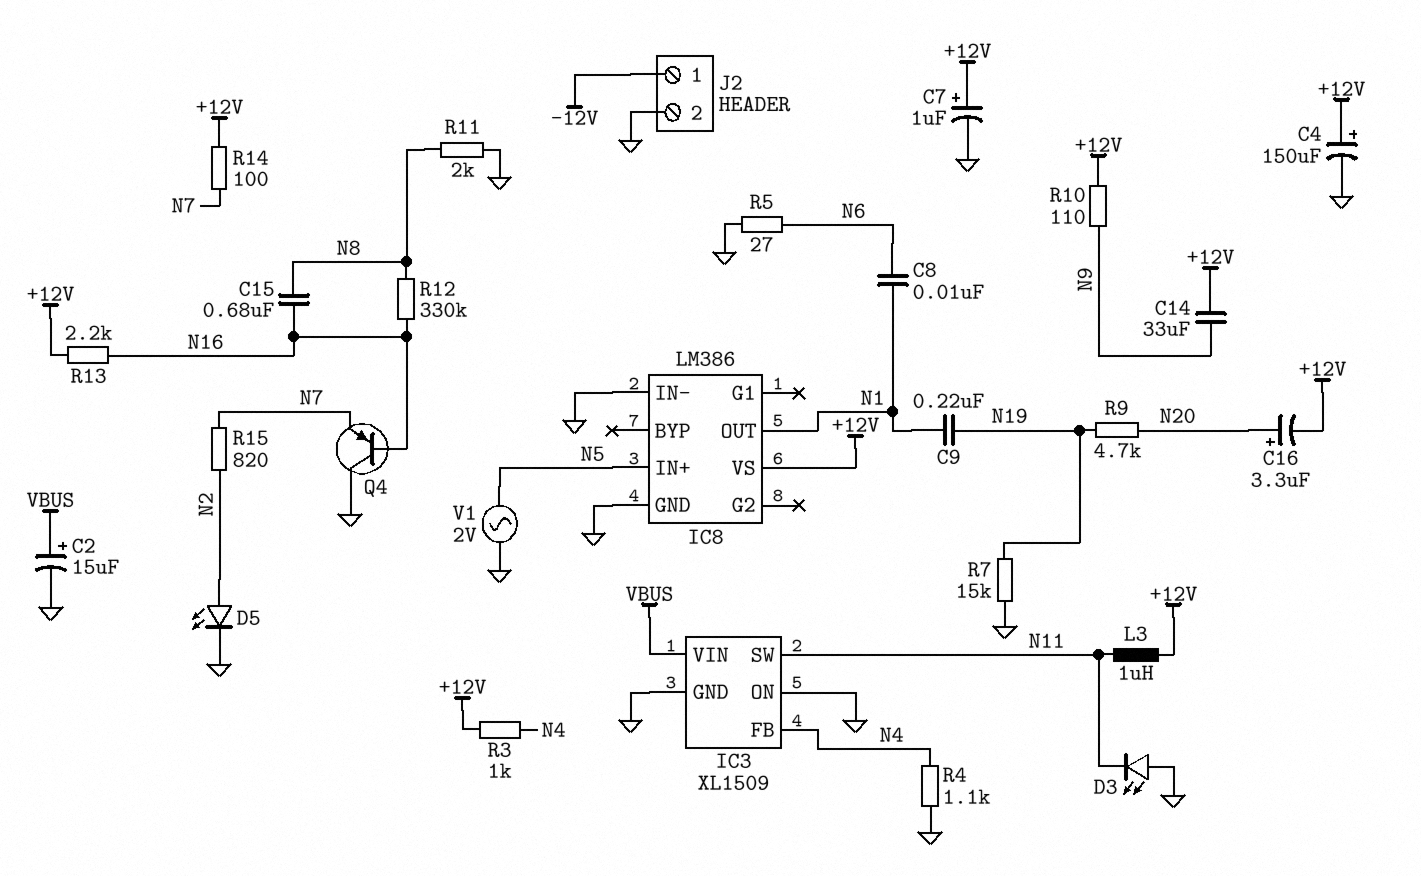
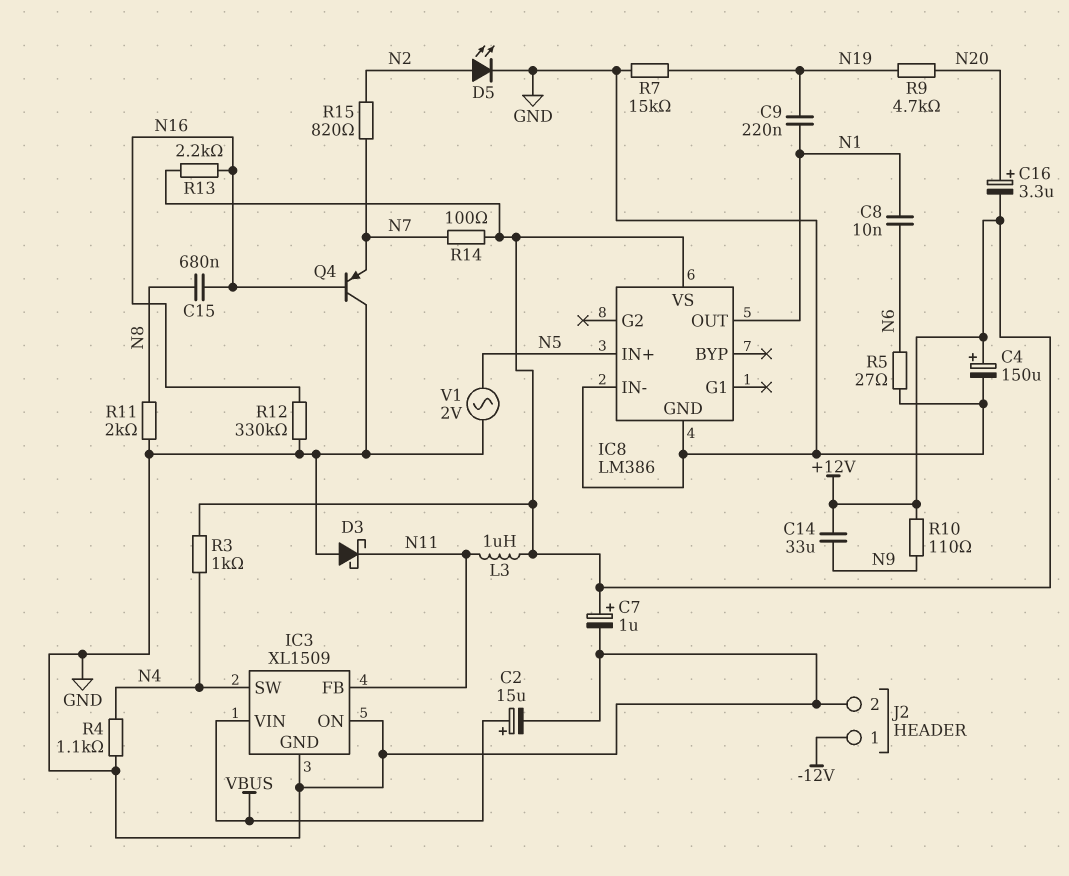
D3: LED (A GND, K N11) -> schottky (A GND, K N11)
IC3 pin FB: N4 -> N11
IC3 pin SW: N11 -> N4
R12: 330k (N8, N16) -> 330k (GND, N16)

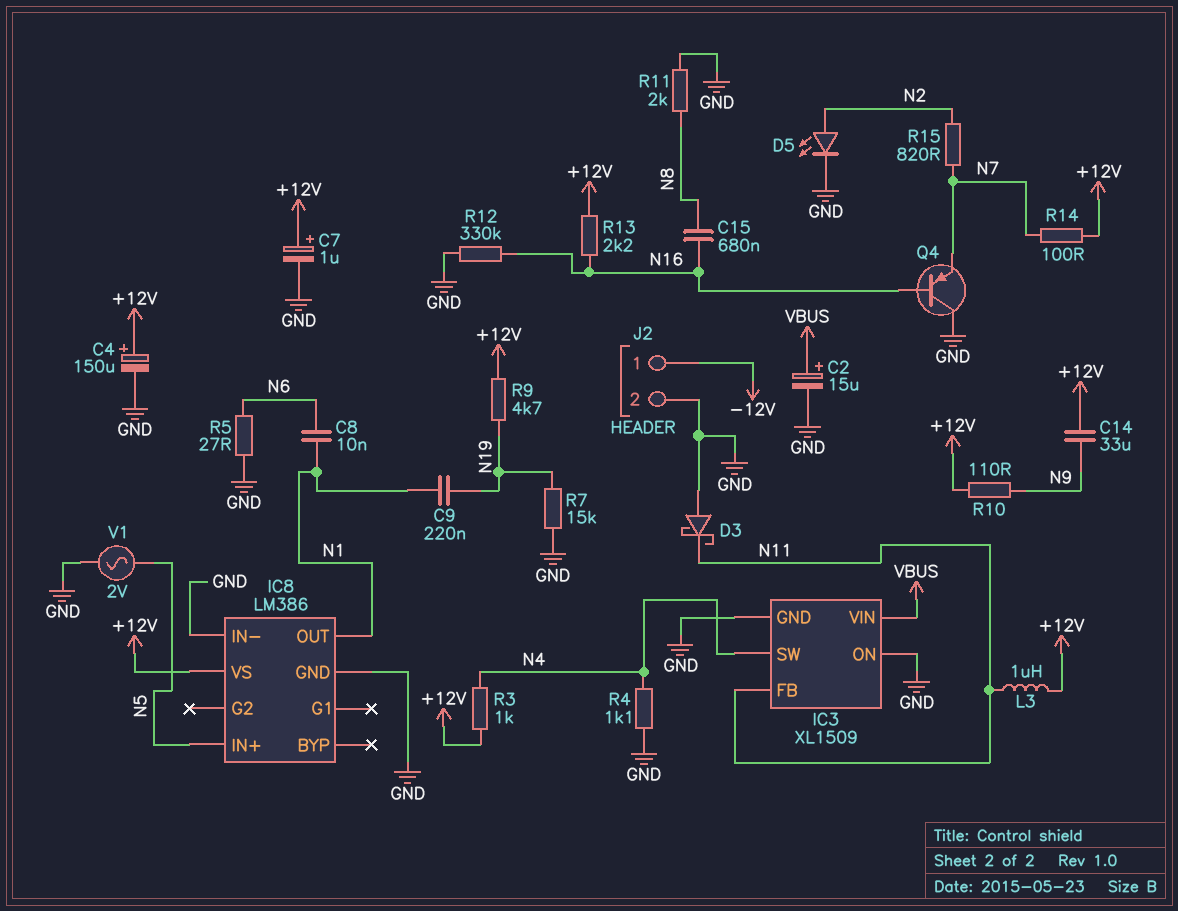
C16: 3.3uF (plus N20, minus +12V) -> none
R9: 4.7k (N19, N20) -> 4.7k (+12V, N19)

